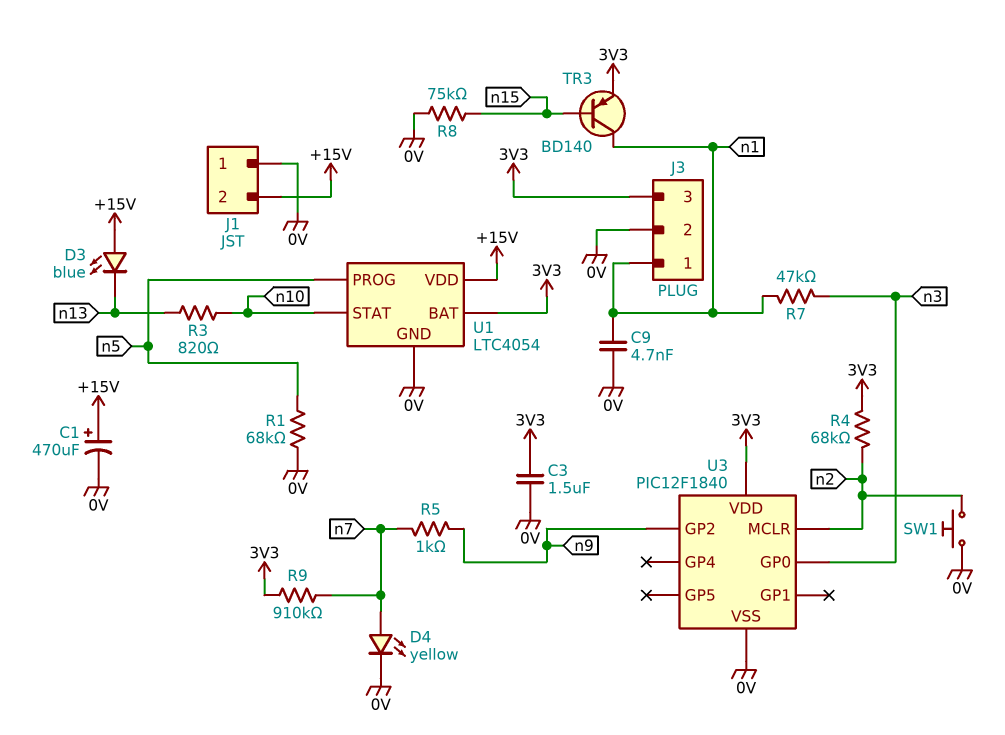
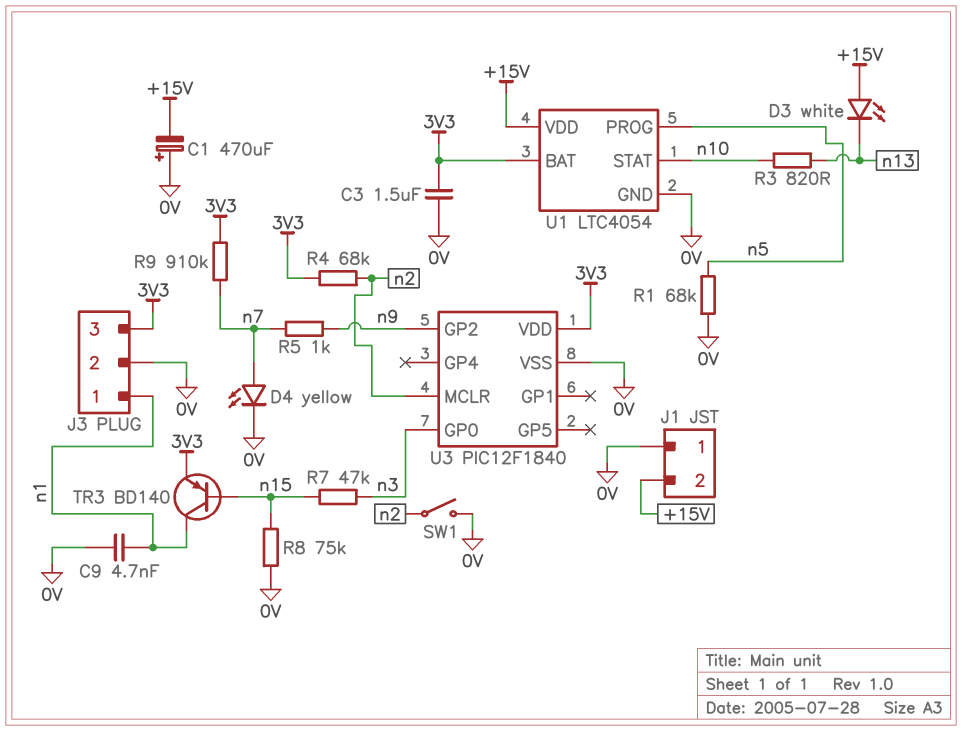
C1: 470uF (plus +15V, minus 0V) -> 470uF (plus 0V, minus +15V)
D3: LED blue (A +15V, K n13) -> LED white (A +15V, K n13)
R7: 47k (n1, n3) -> 47k (n3, n15)
SW1: button (0V, n2) -> switch (0V, n2)

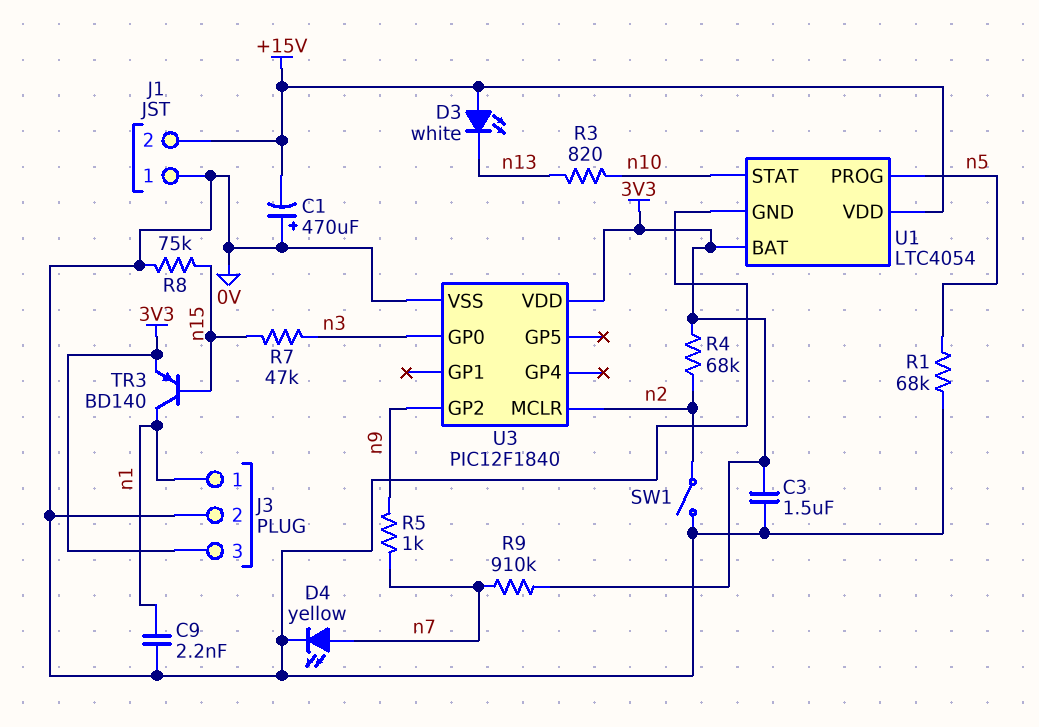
C9: 4.7nF (0V, n1) -> 2.2nF (0V, n1)

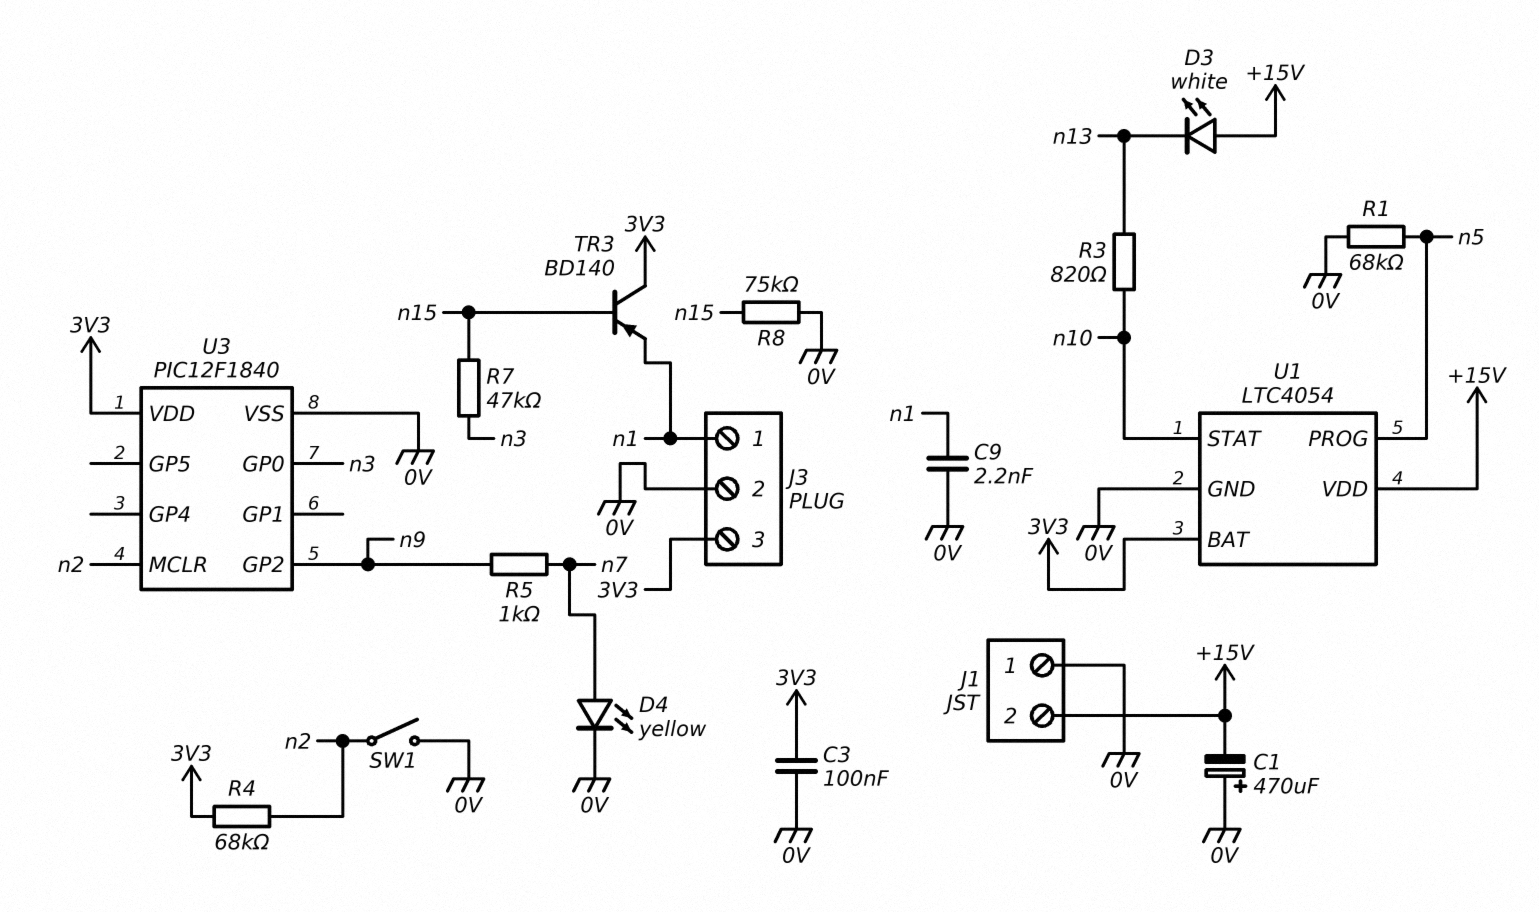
C3: 1.5uF (0V, 3V3) -> 100nF (0V, 3V3)
R9: 910k (3V3, n7) -> none
TR3: PNP BD140 (B n15, C n1, E 3V3) -> PNP BD140 (B n15, C 3V3, E n1)

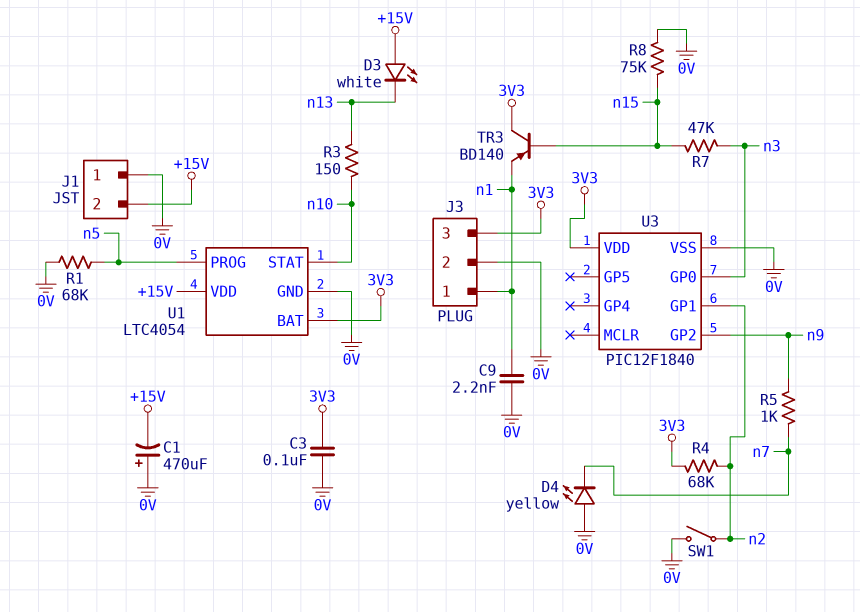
D4: LED yellow (A n7, K 0V) -> LED yellow (A 0V, K n7)
R3: 820 (n10, n13) -> 150 (n10, n13)
U3 pin GP1: none -> n2
U3 pin MCLR: n2 -> none

